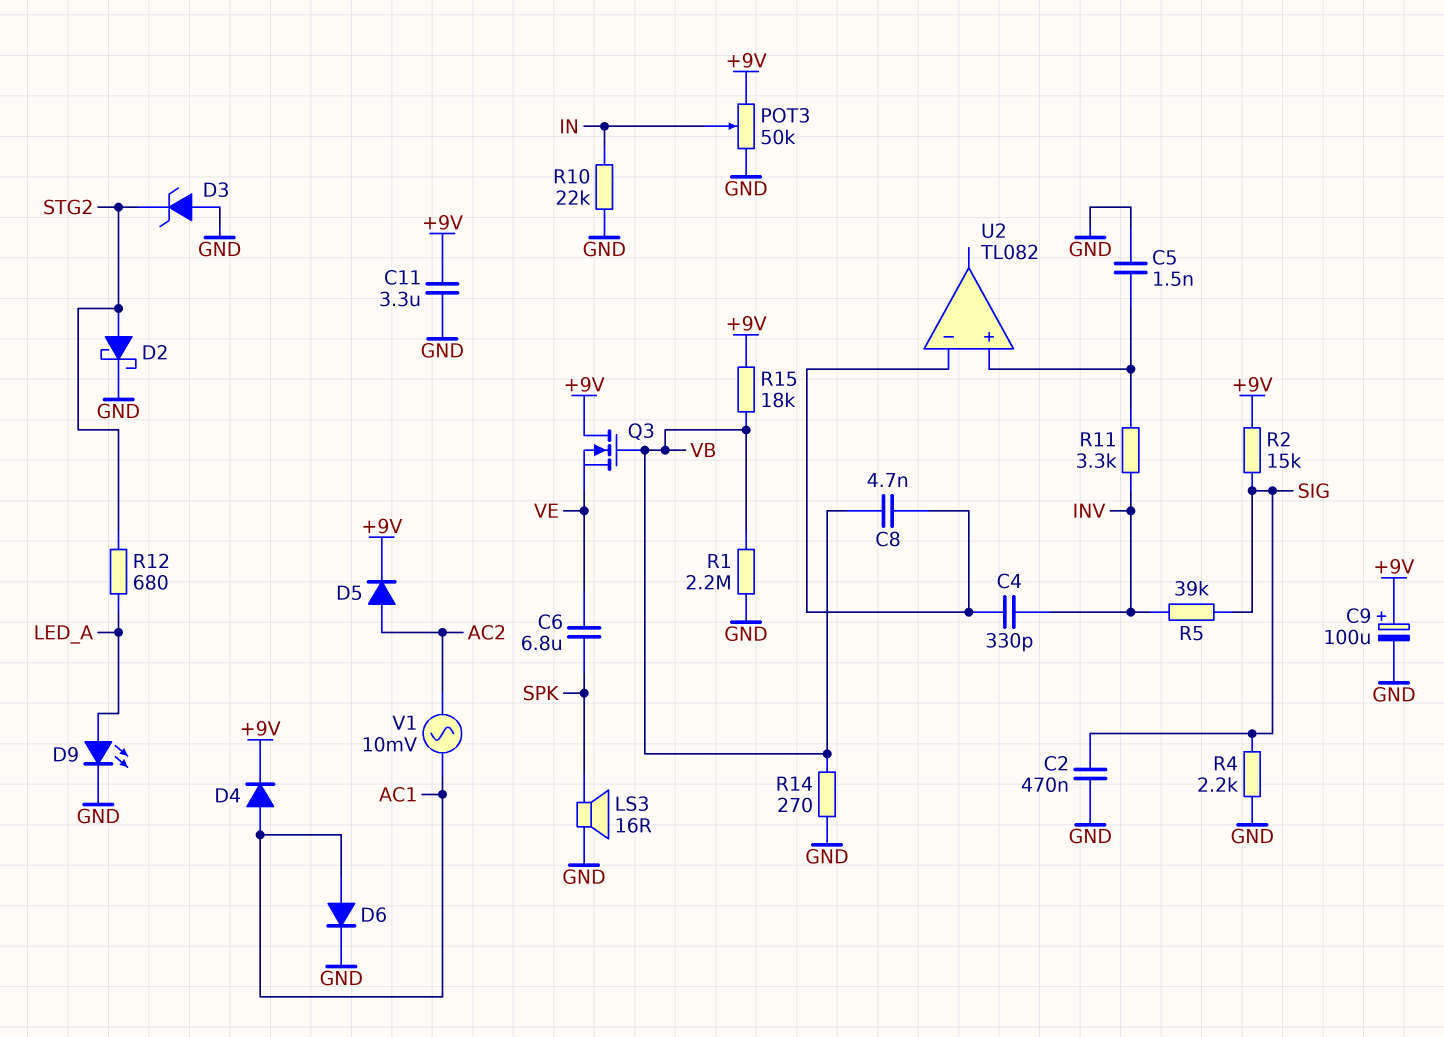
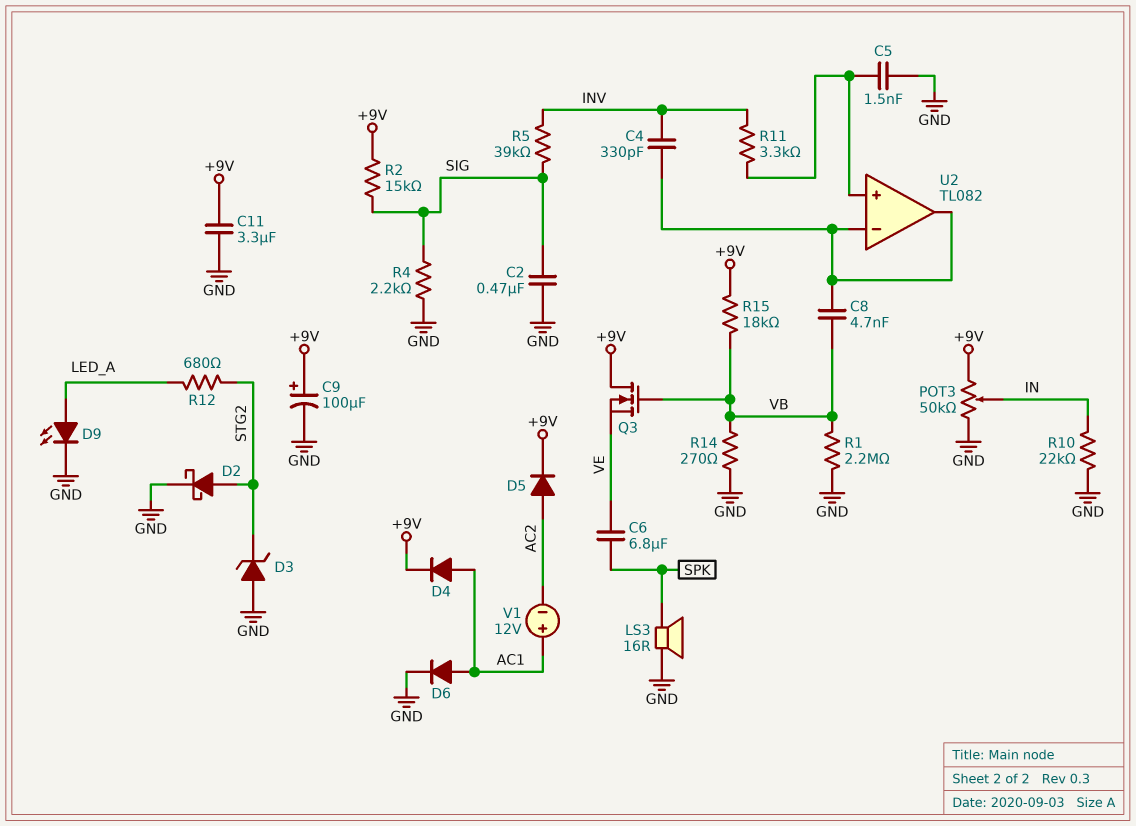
U2 pin out: none -> U2/in-
V1: AC 10mV (AC1, AC2) -> 12V (plus AC1, minus AC2)

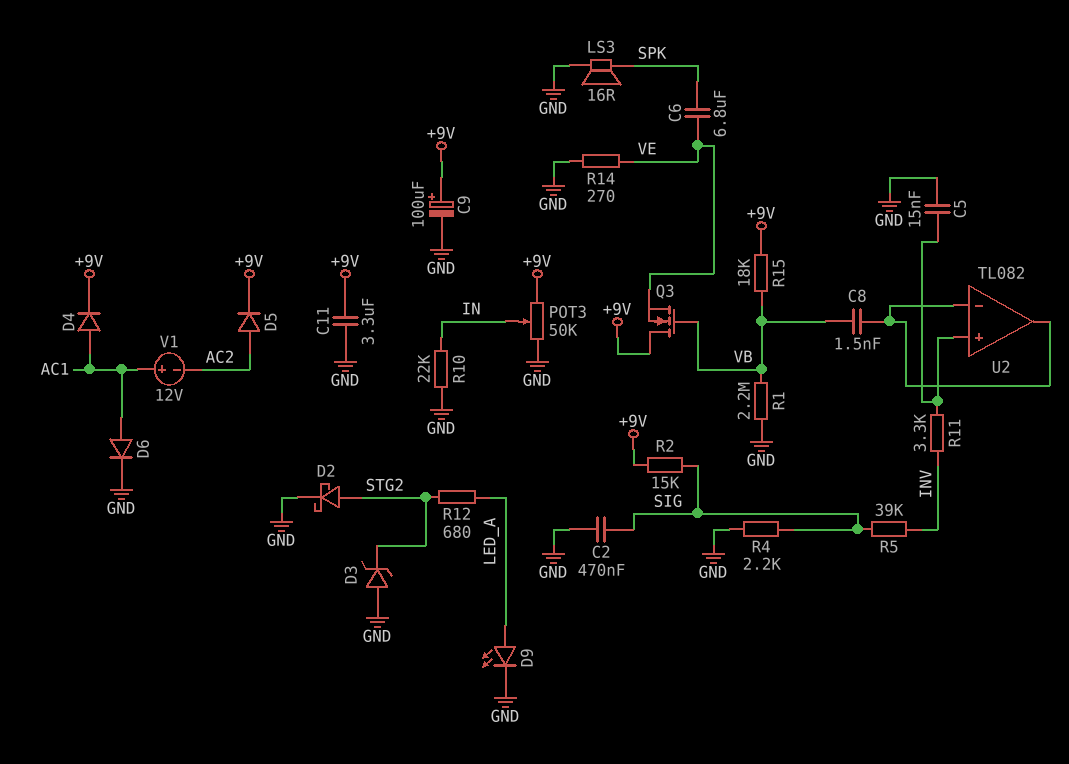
C4: 330pF (INV, U2/in-) -> none
C5: 1.5nF (GND, U2/in+) -> 15nF (GND, U2/in+)
C8: 4.7nF (U2/in-, VB) -> 1.5nF (U2/in-, VB)
R14: 270 (GND, VB) -> 270 (GND, VE)

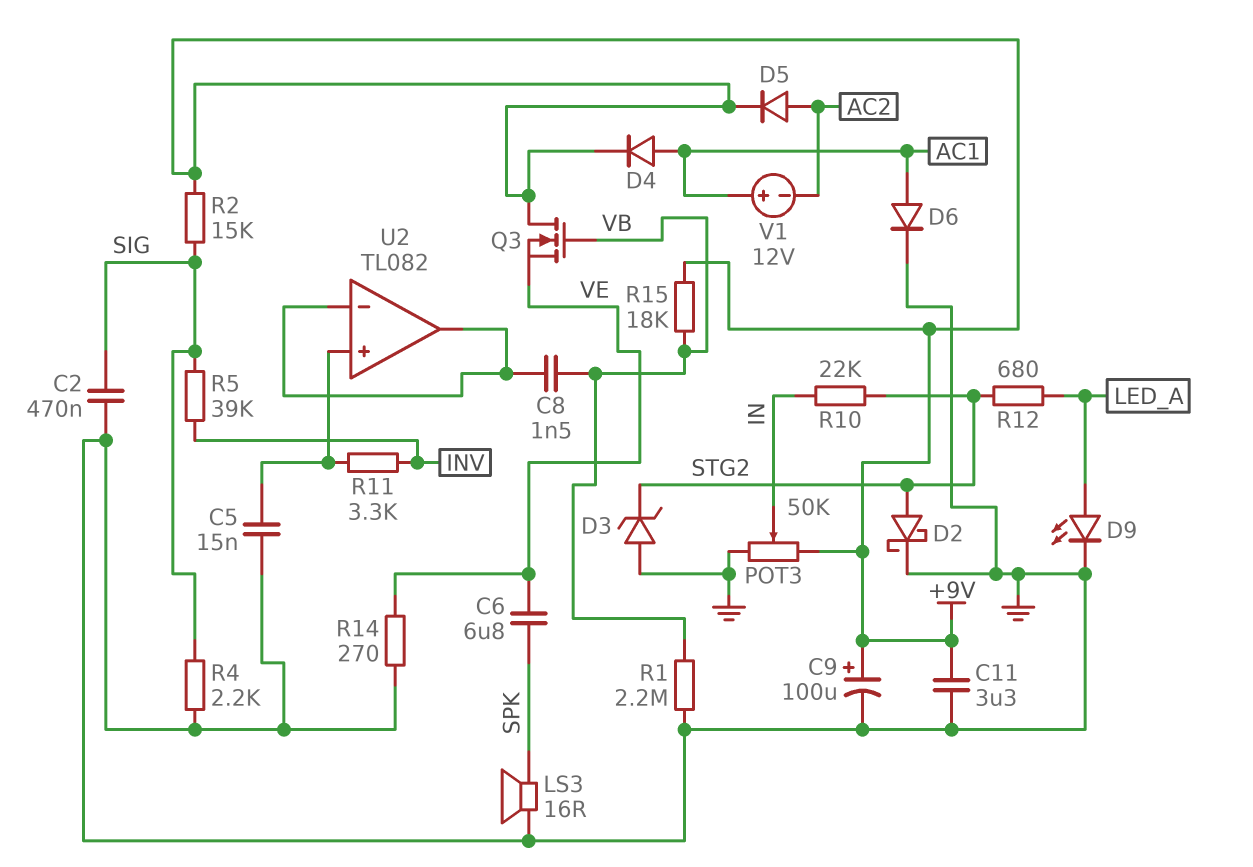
R10: 22k (GND, IN) -> 22k (IN, STG2)

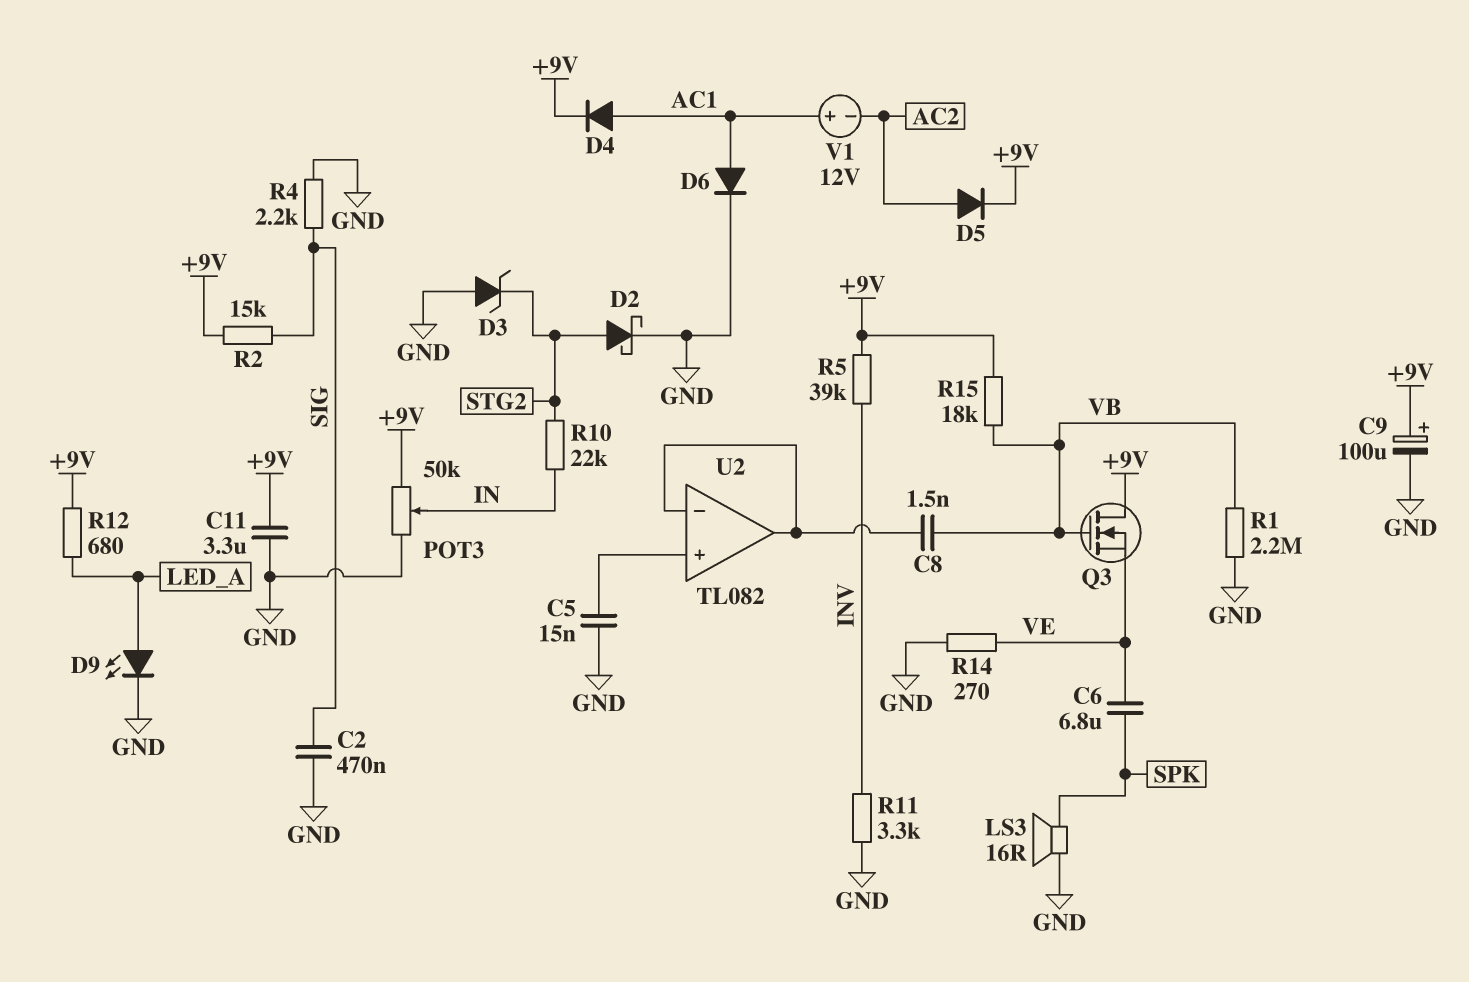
R5: 39k (INV, SIG) -> 39k (+9V, INV)
R11: 3.3k (INV, U2/in+) -> 3.3k (GND, INV)
R12: 680 (LED_A, STG2) -> 680 (+9V, LED_A)

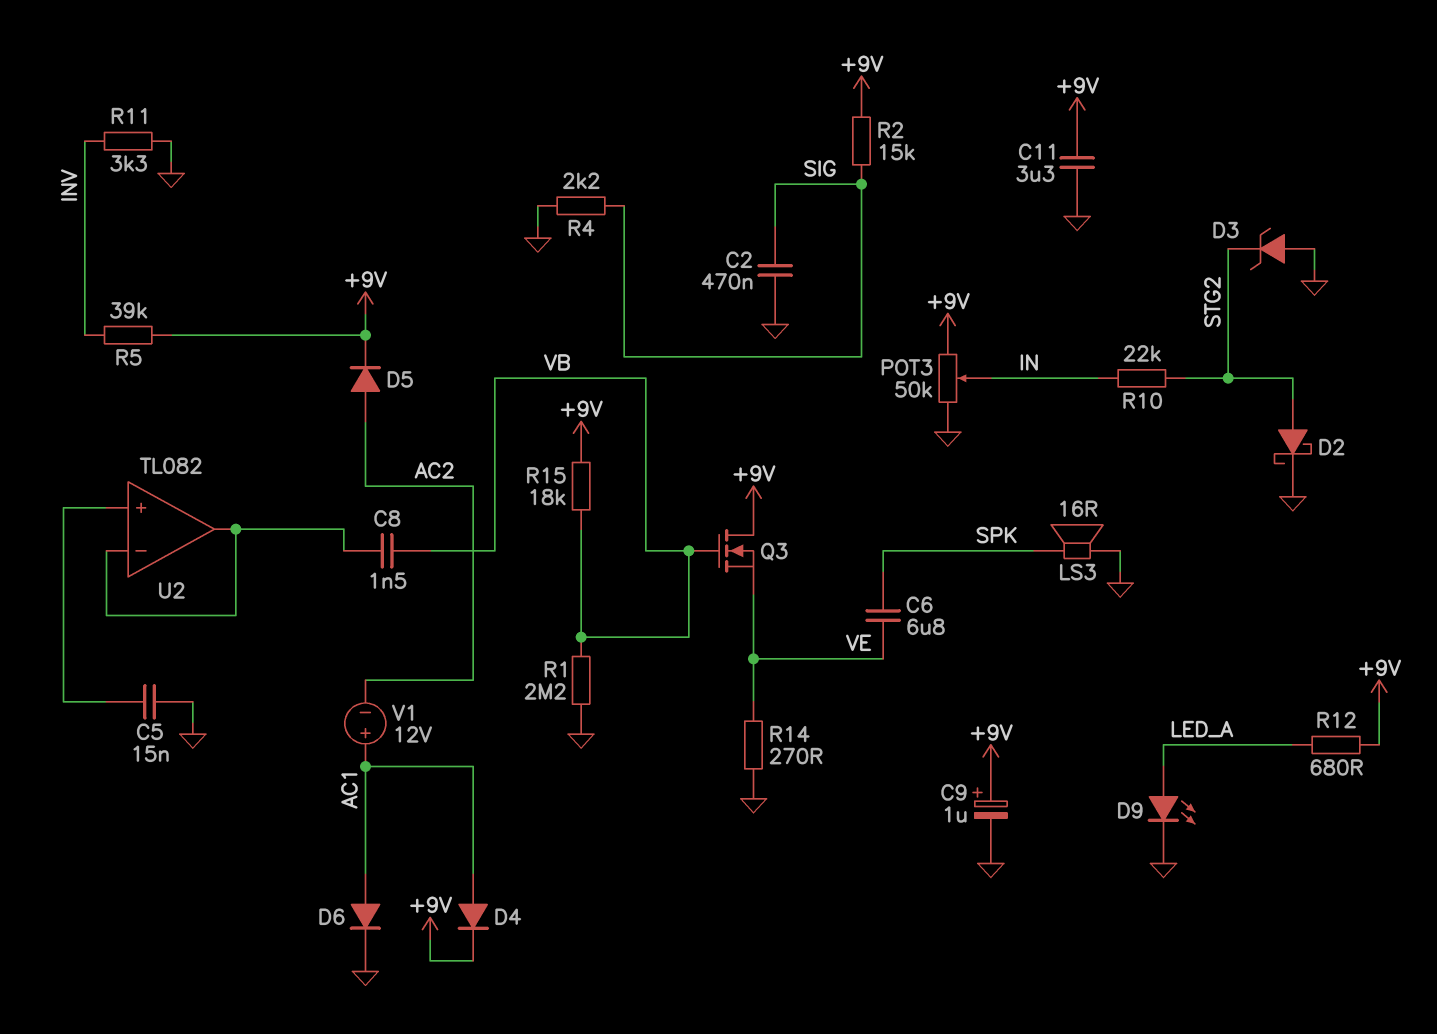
C9: 100uF (plus +9V, minus GND) -> 1uF (plus +9V, minus GND)

